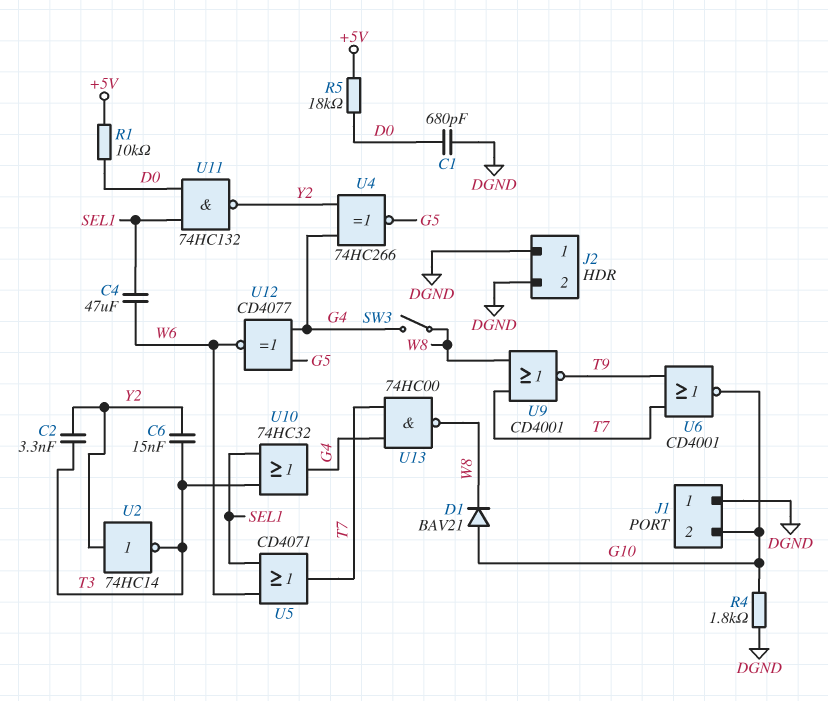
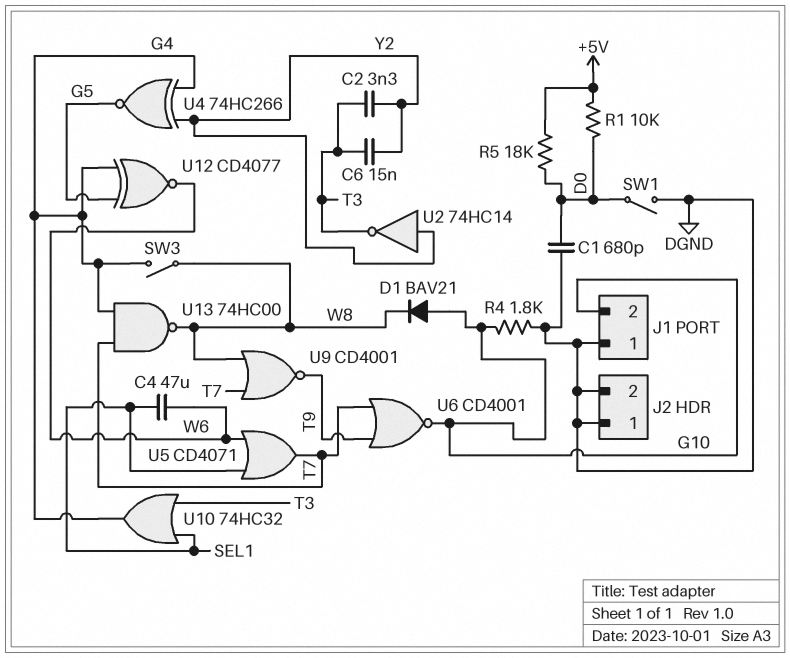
SW1: none -> switch (D0, DGND)
U11: NAND 74HC132 (in D0, in SEL1, out Y2) -> none

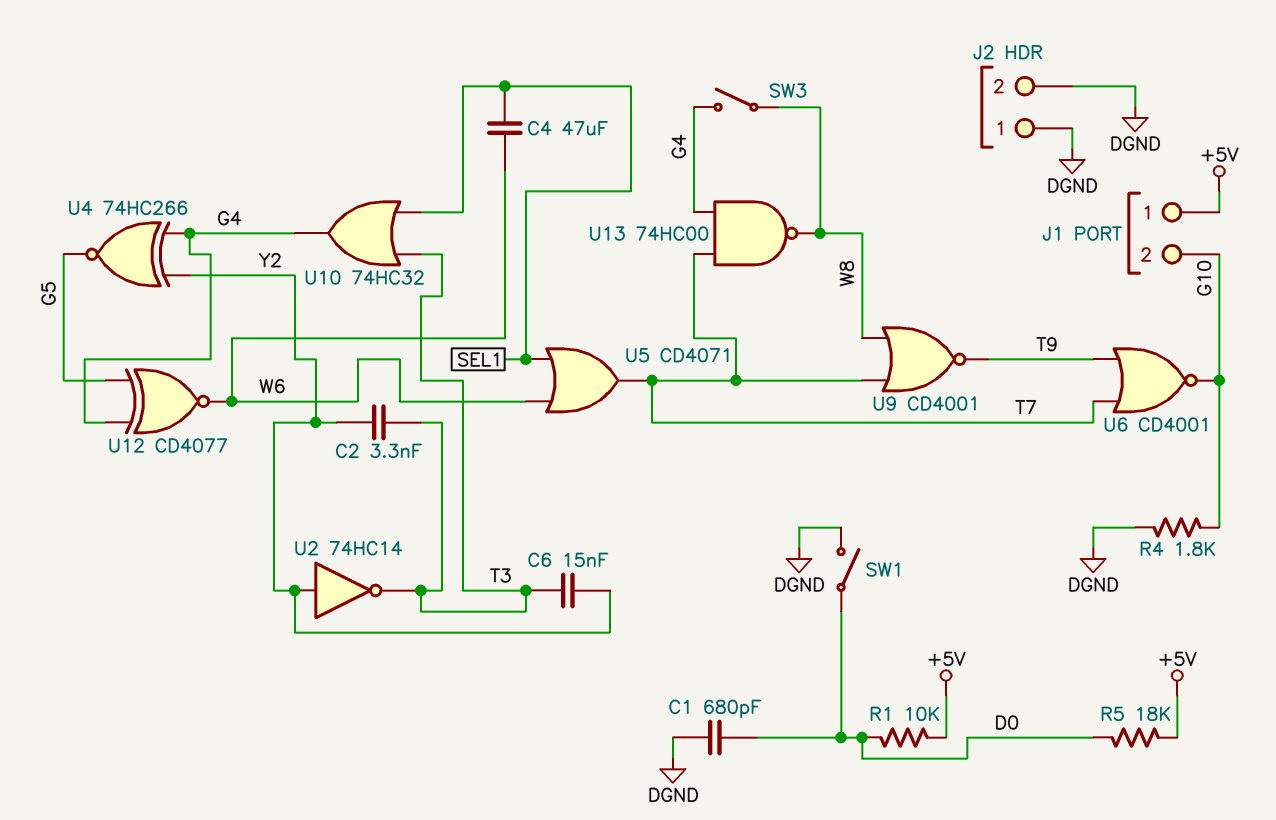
D1: diode BAV21 (A G10, K W8) -> none
J1 pin 1: DGND -> +5V

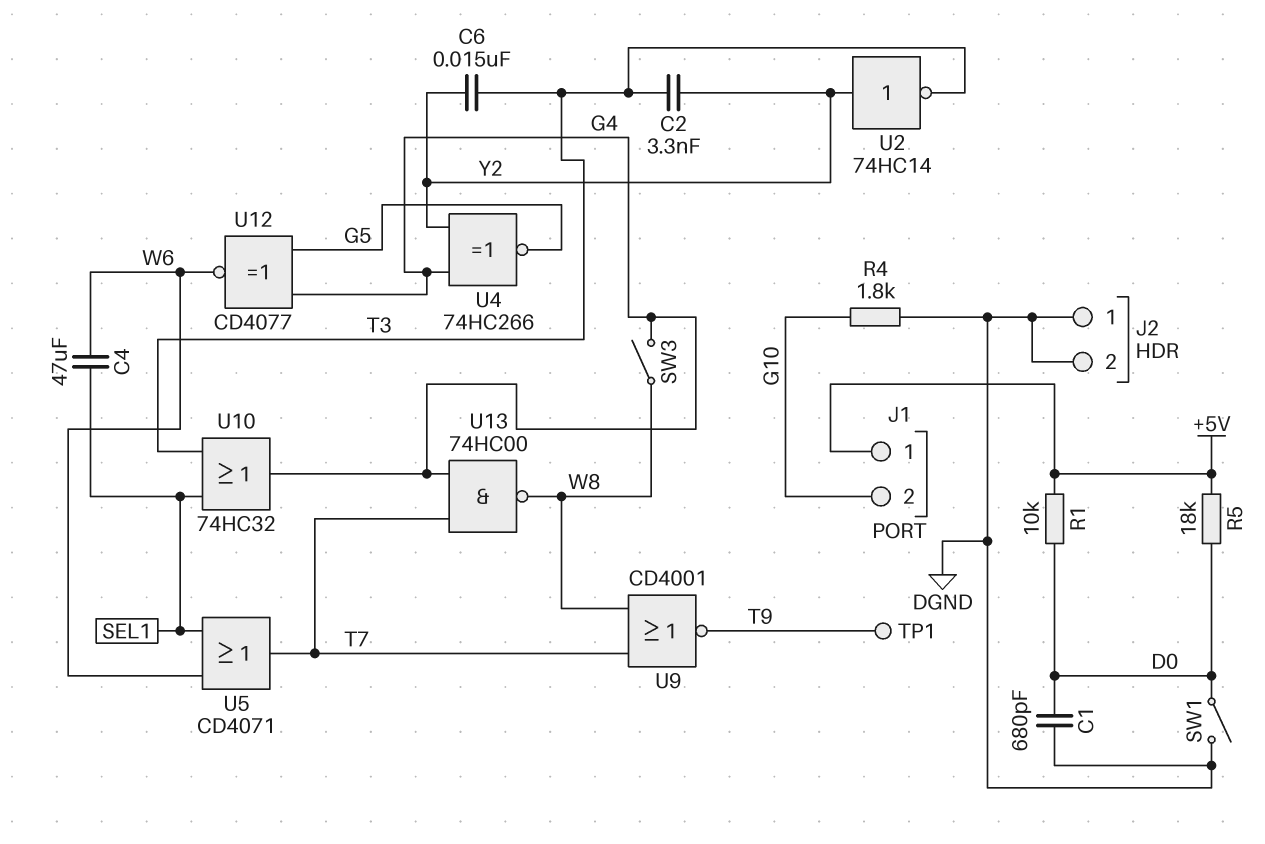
TP1: none -> test point (T9)
U6: NOR CD4001 (in T7, in T9, out G10) -> none

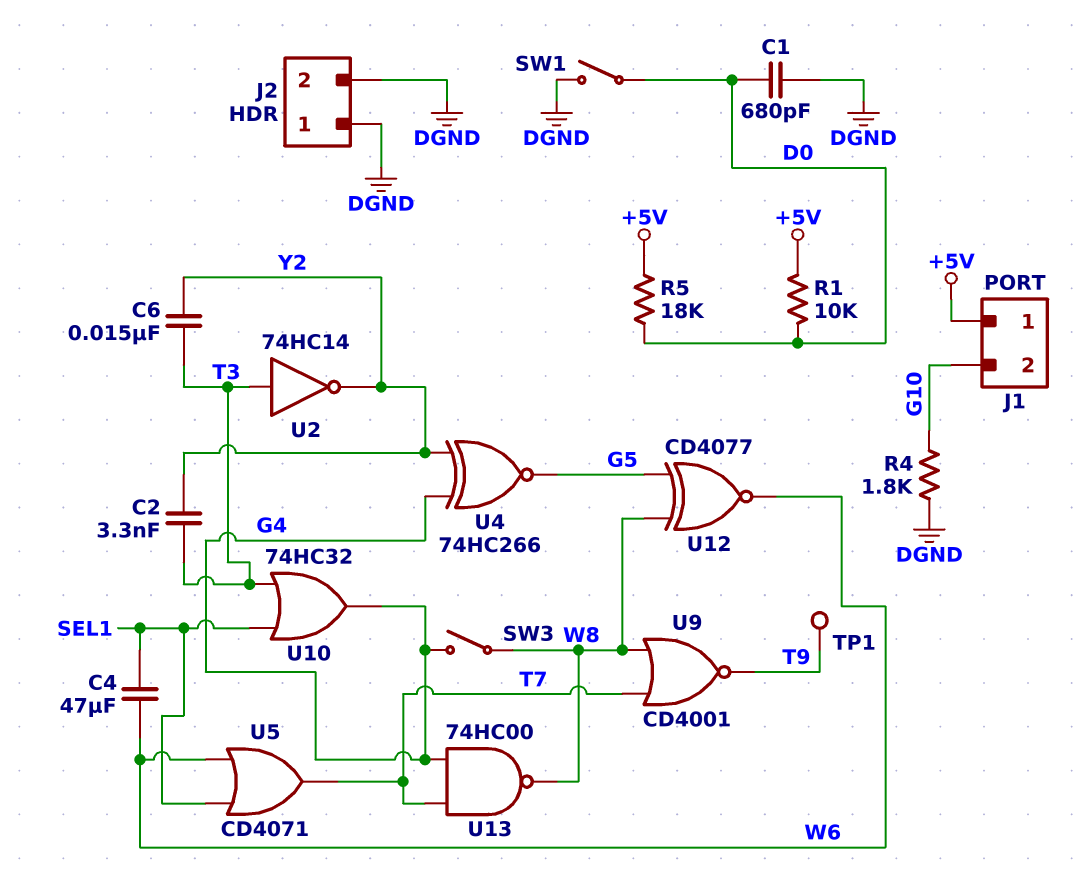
U2: NOT 74HC14 (in Y2, out T3) -> NOT 74HC14 (in T3, out Y2)
U12: XNOR CD4077 (in G4, in G5, out W6) -> XNOR CD4077 (in G5, in W8, out W6)

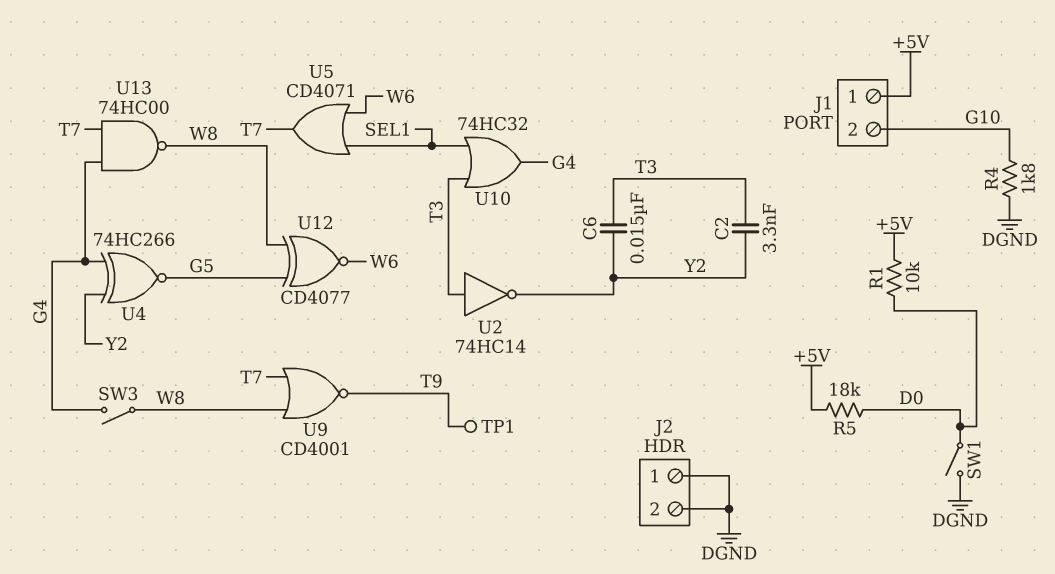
C1: 680pF (D0, DGND) -> none
C4: 47uF (SEL1, W6) -> none

